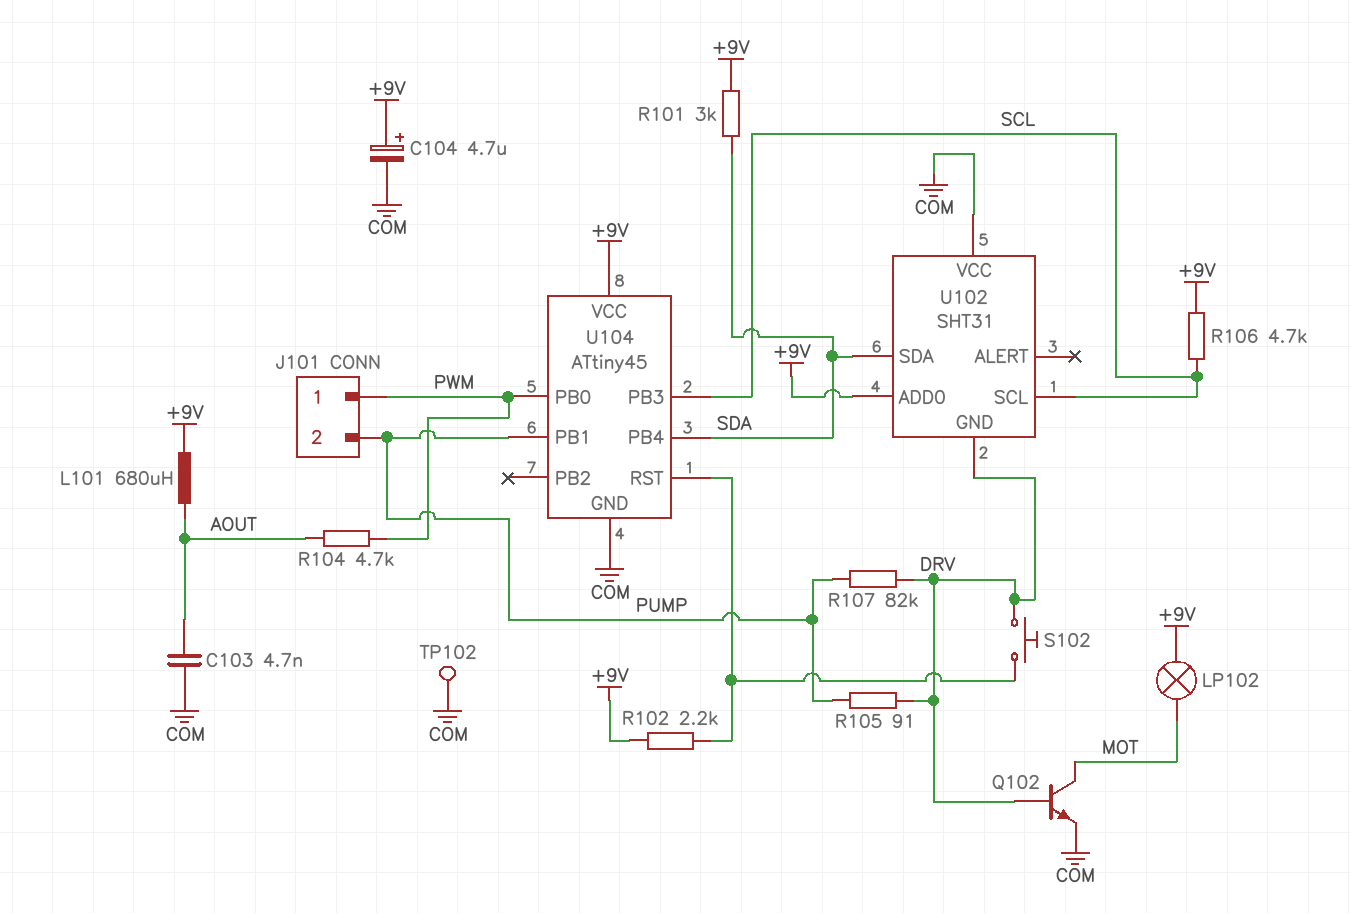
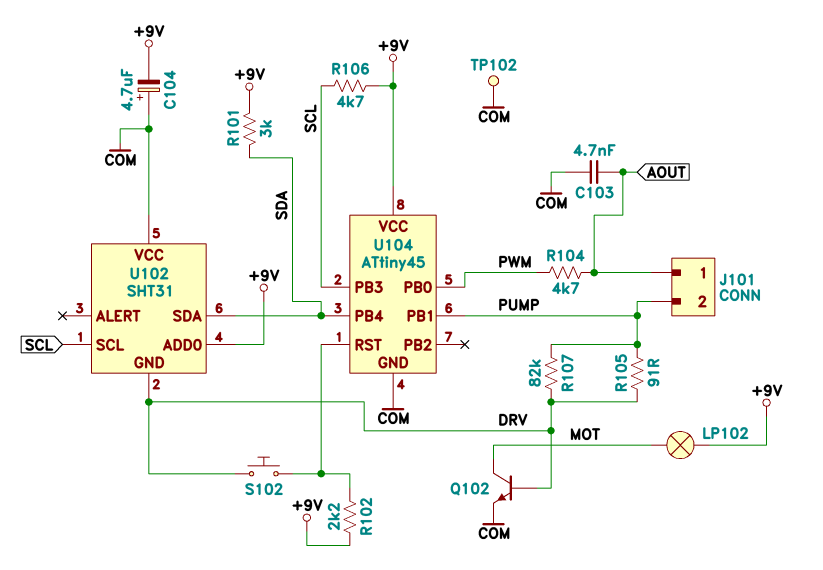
C104: 4.7uF (plus +9V, minus COM) -> 4.7uF (plus COM, minus +9V)
J101 pin 1: PWM -> AOUT
L101: 680uH (+9V, AOUT) -> none

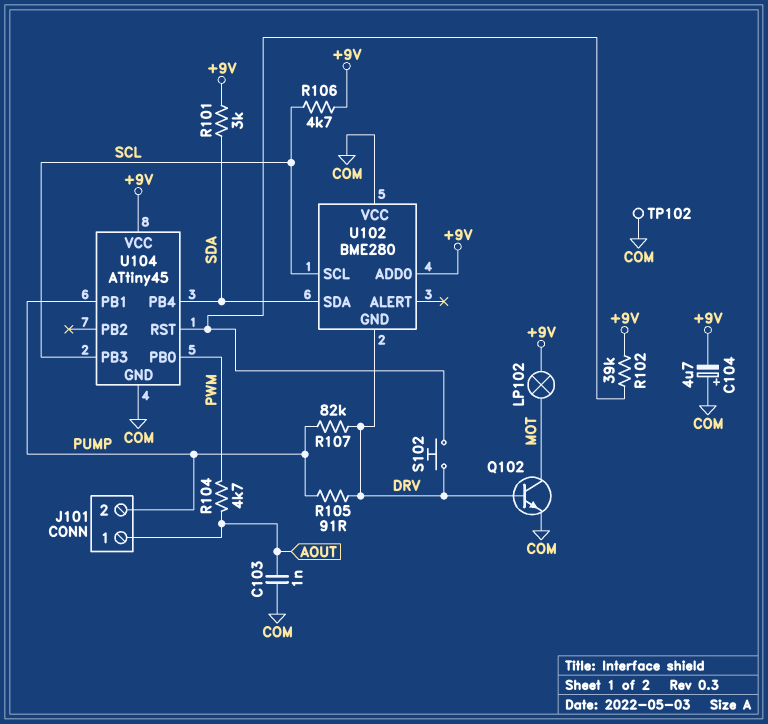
C103: 4.7nF (AOUT, COM) -> 1nF (AOUT, COM)
R102: 2.2k (+9V, U104/RST) -> 39k (+9V, U104/RST)
U102: SHT31 -> BME280

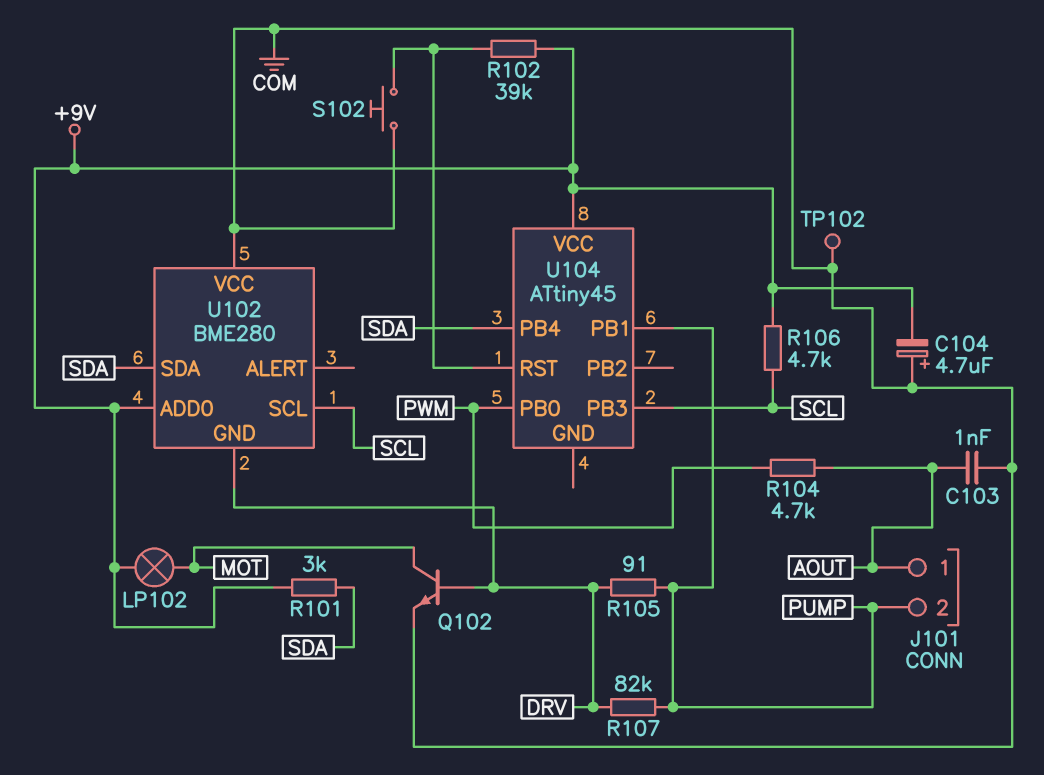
S102: button (DRV, U104/RST) -> button (COM, U104/RST)
U104 pin GND: COM -> none

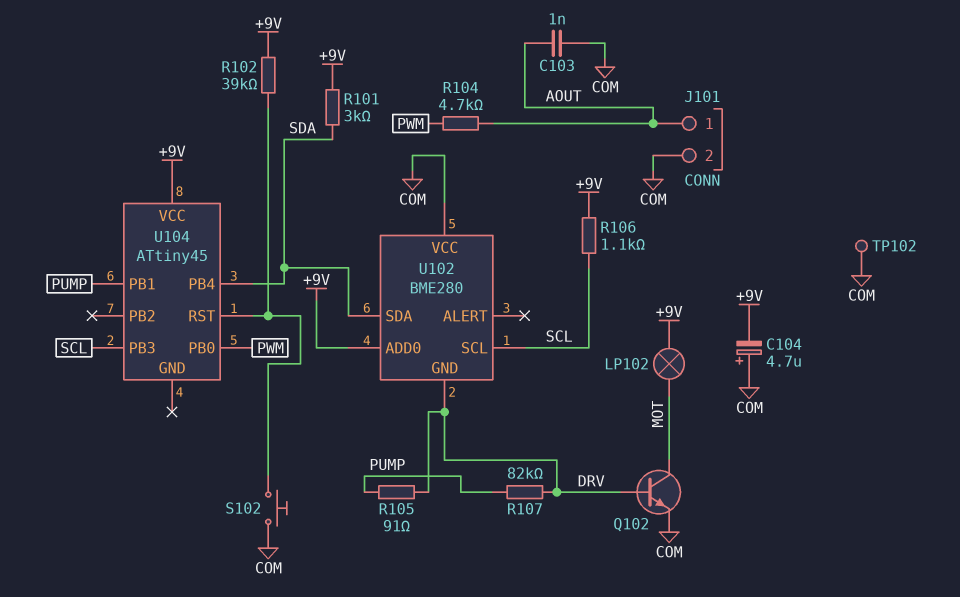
J101 pin 2: PUMP -> COM
R106: 4.7k (+9V, SCL) -> 1.1k (+9V, SCL)

